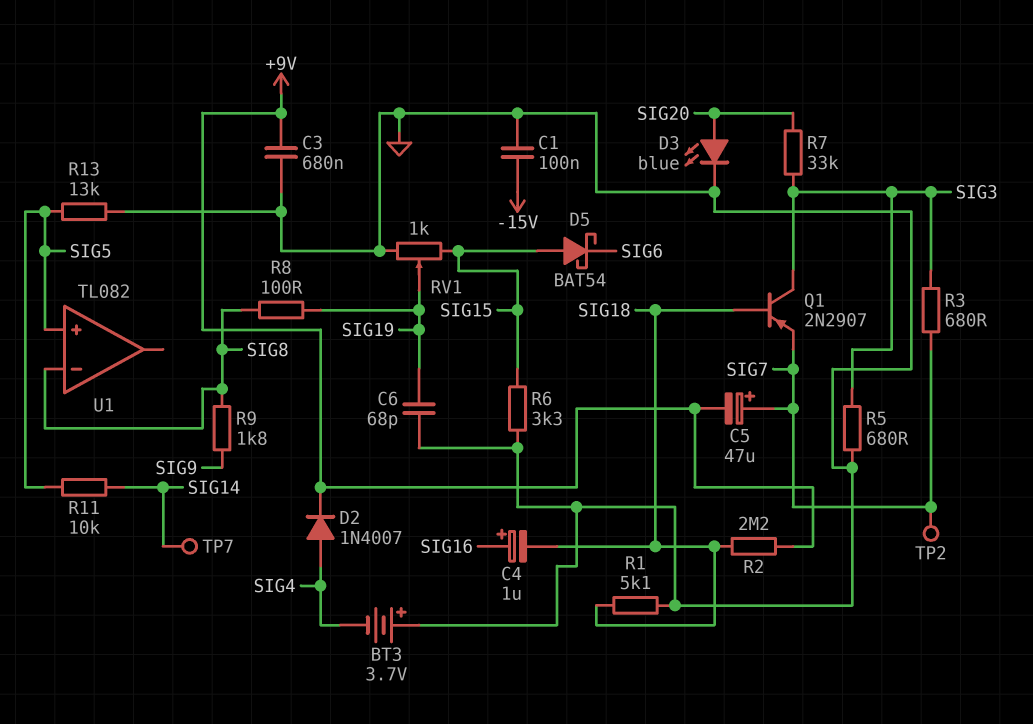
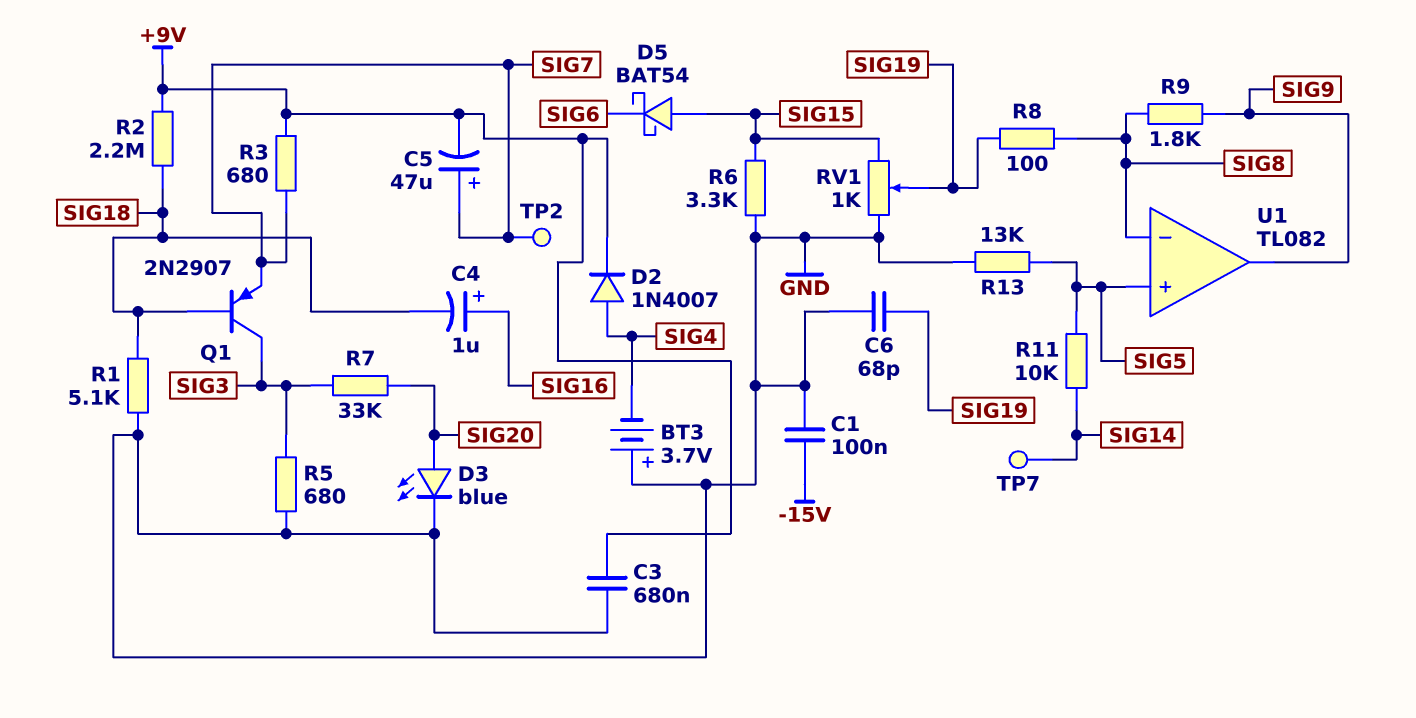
R3: 680 (SIG3, SIG7) -> 680 (+9V, SIG7)
U1 pin out: none -> SIG9

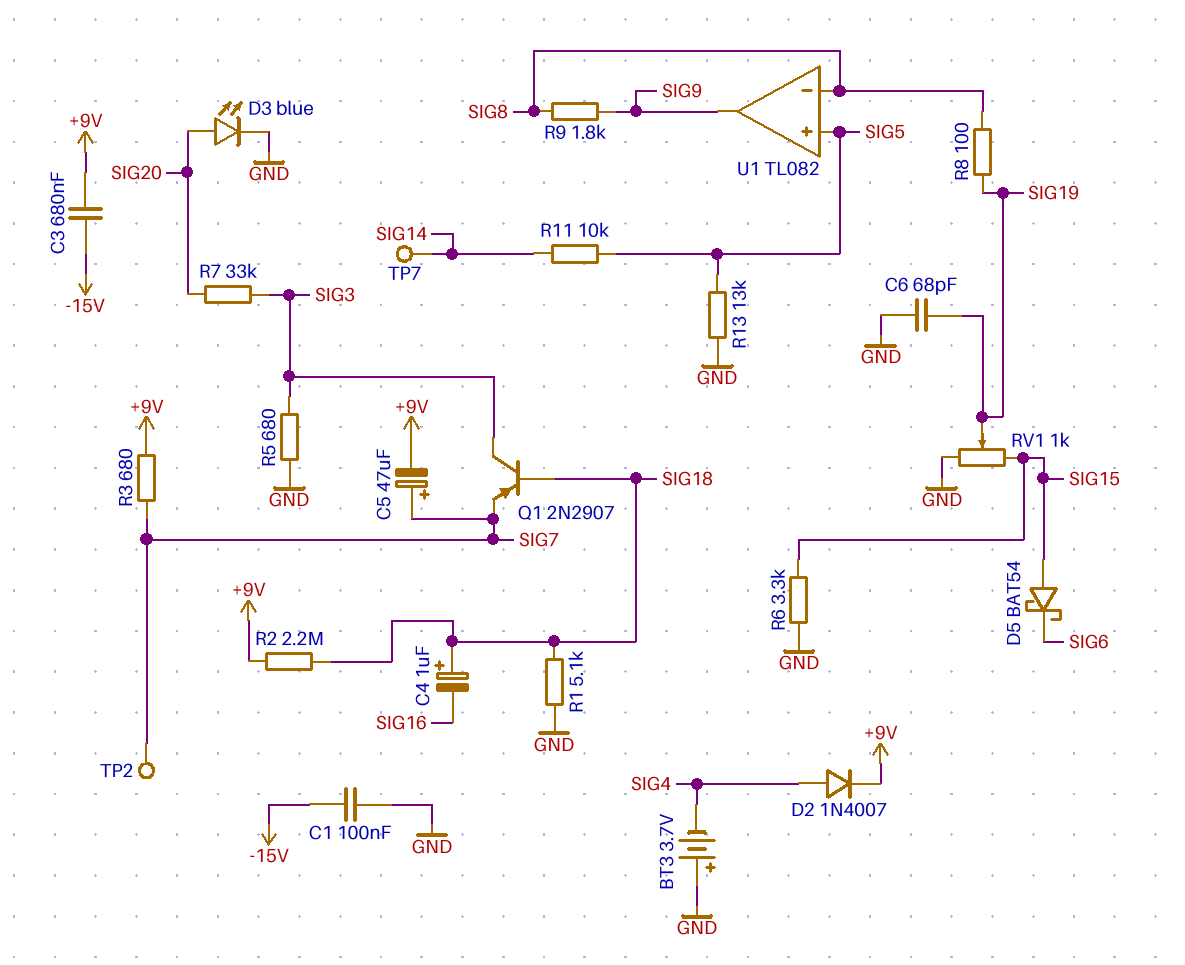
C3: 680nF (+9V, GND) -> 680nF (+9V, -15V)
C4: 1uF (plus SIG16, minus SIG18) -> 1uF (plus SIG18, minus SIG16)

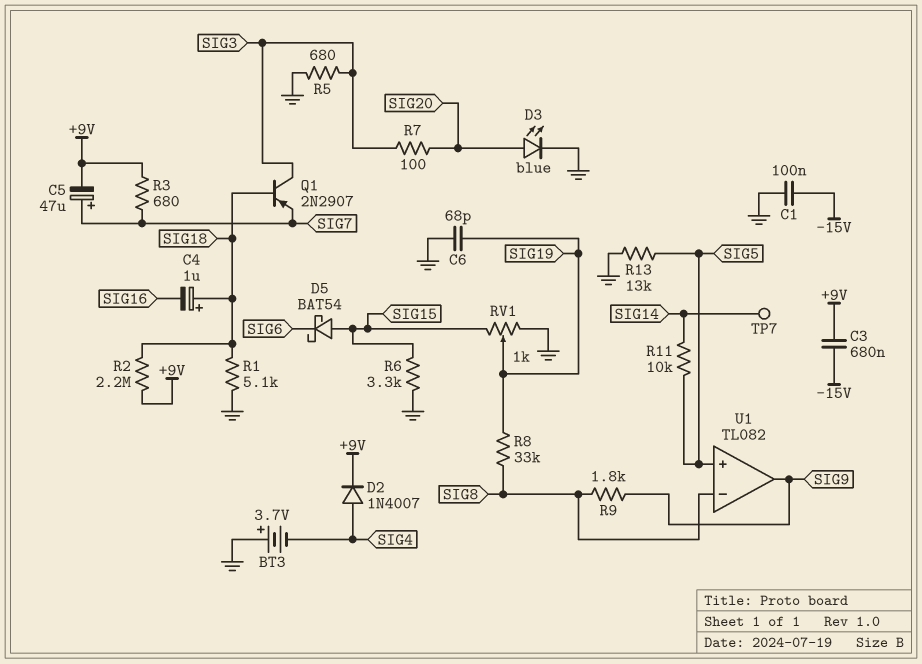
R7: 33k (SIG3, SIG20) -> 100 (SIG3, SIG20)
R8: 100 (SIG8, SIG19) -> 33k (SIG8, SIG19)
TP2: test point (SIG7) -> none

